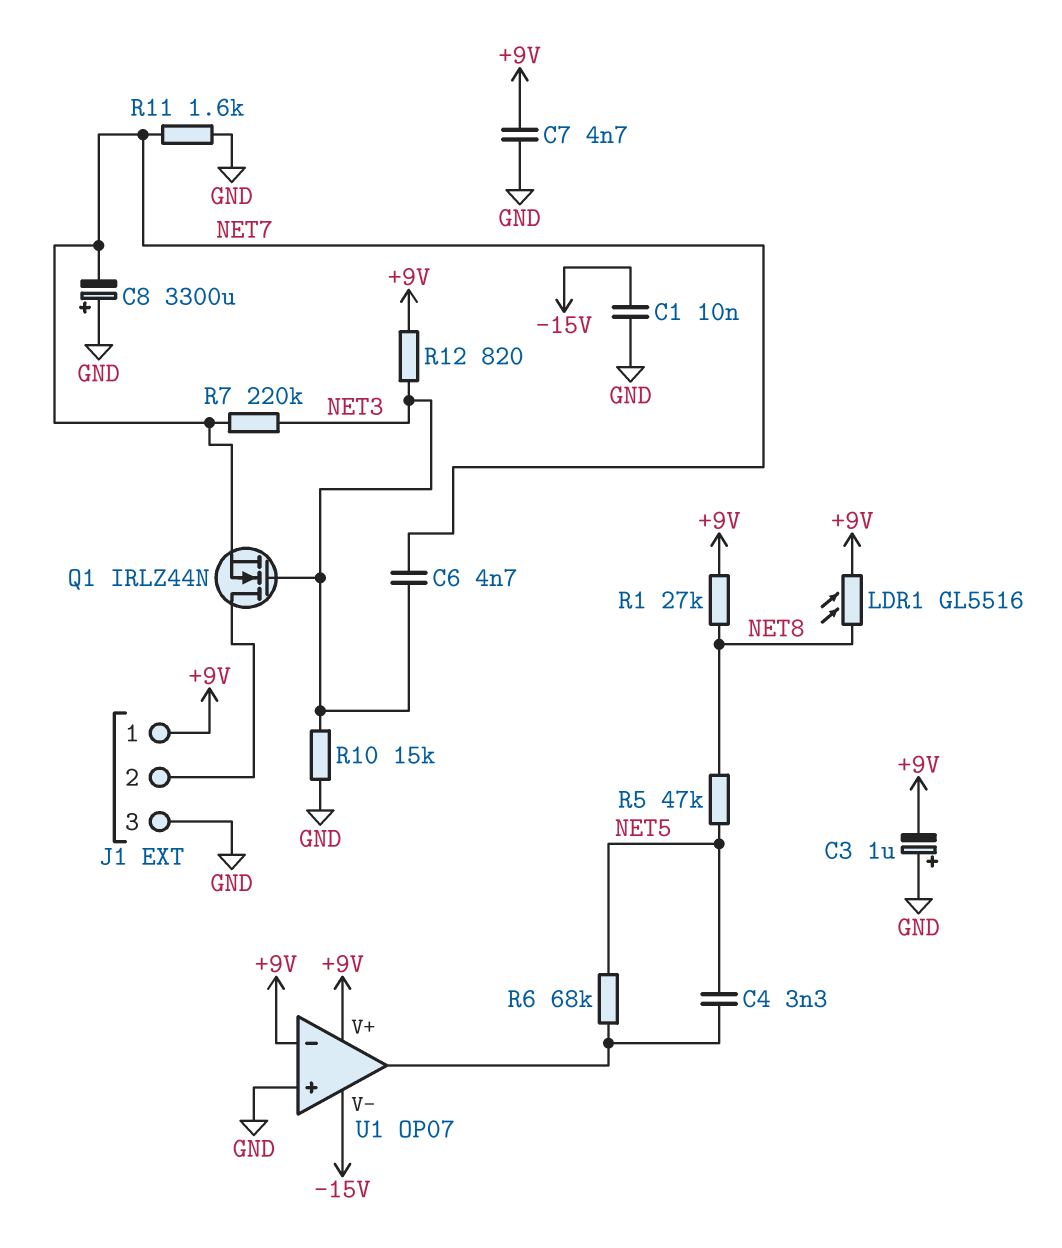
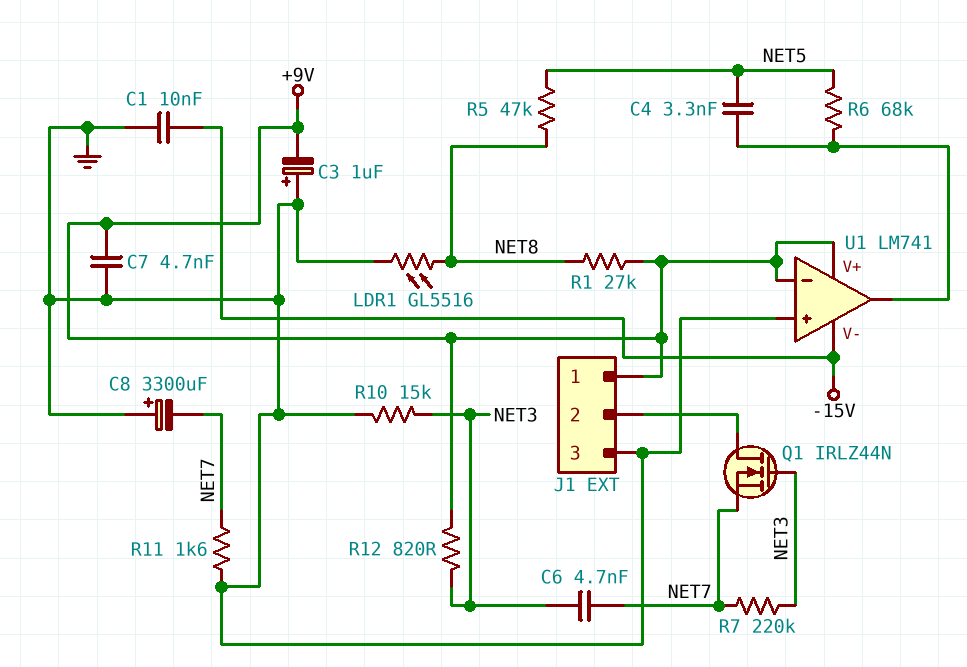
LDR1: GL5516 (+9V, NET8) -> GL5516 (GND, NET8)
U1: OP07 -> LM741

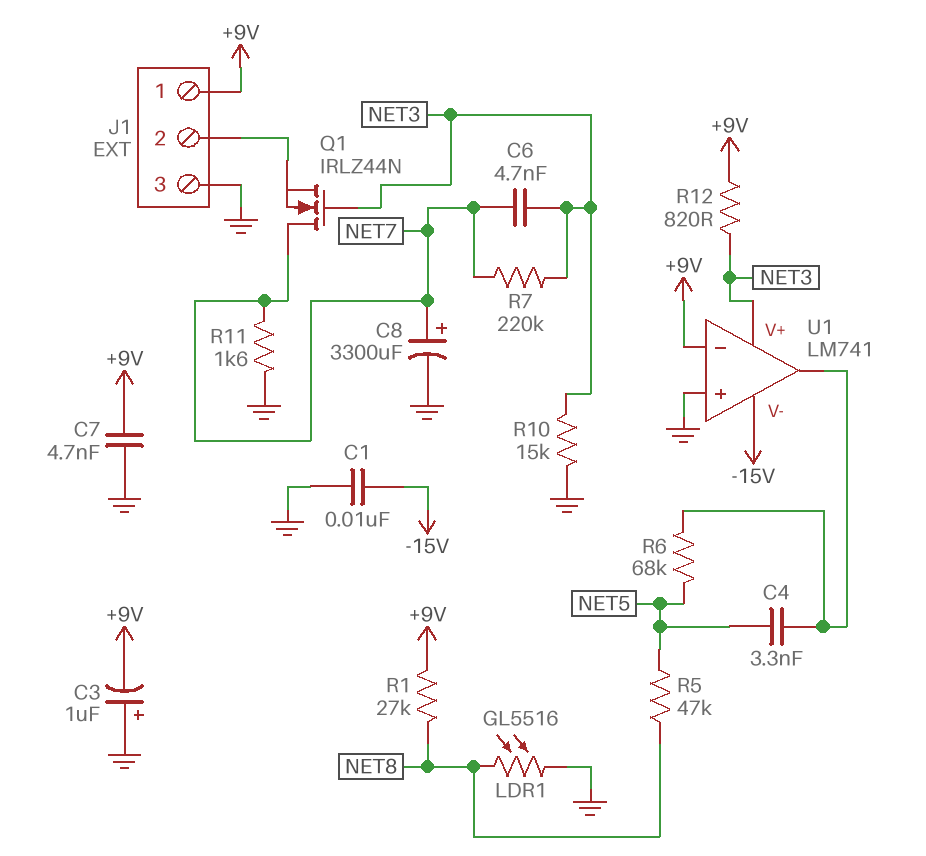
C8: 3300uF (plus GND, minus NET7) -> 3300uF (plus NET7, minus GND)
Q1: NMOS IRLZ44N (G NET3, D J1/2, S NET7) -> NMOS IRLZ44N (G NET3, D NET7, S J1/2)
U1 pin V+: +9V -> NET3

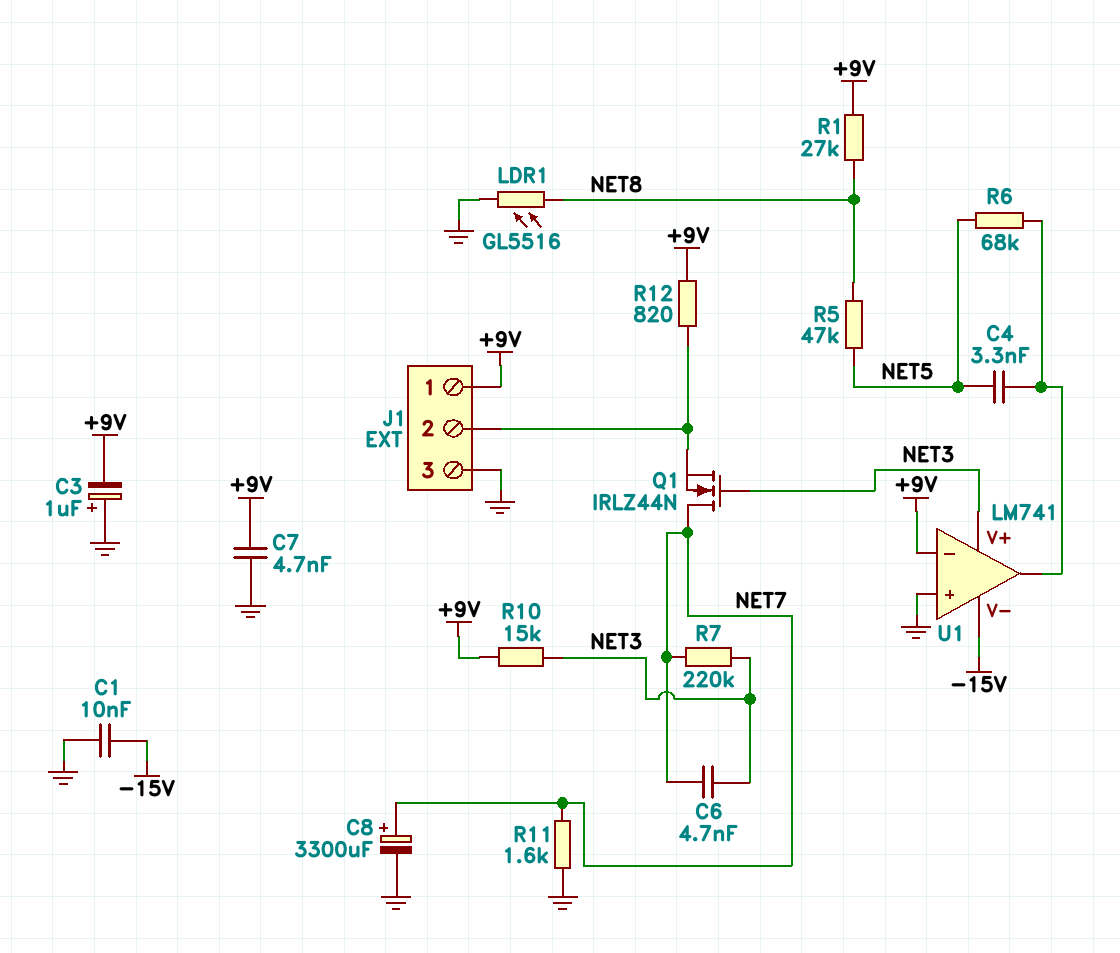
R10: 15k (GND, NET3) -> 15k (+9V, NET3)
R12: 820 (+9V, NET3) -> 820 (+9V, J1/2)

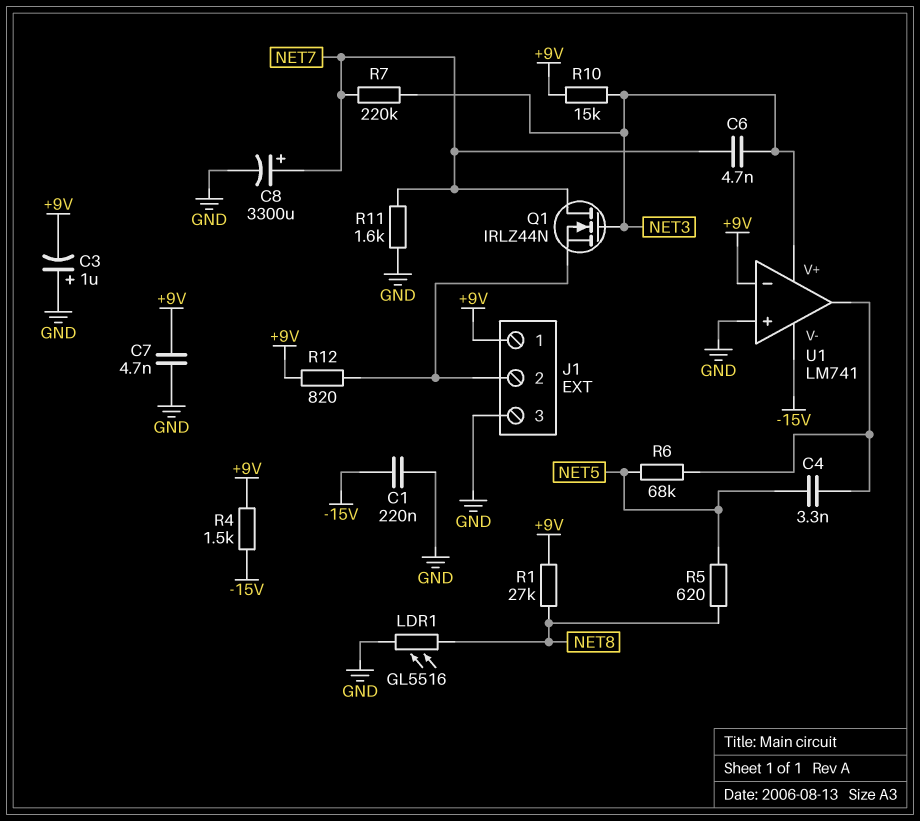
C1: 10nF (-15V, GND) -> 220nF (-15V, GND)
R4: none -> 1.5k (+9V, -15V)
R5: 47k (NET5, NET8) -> 620 (NET5, NET8)

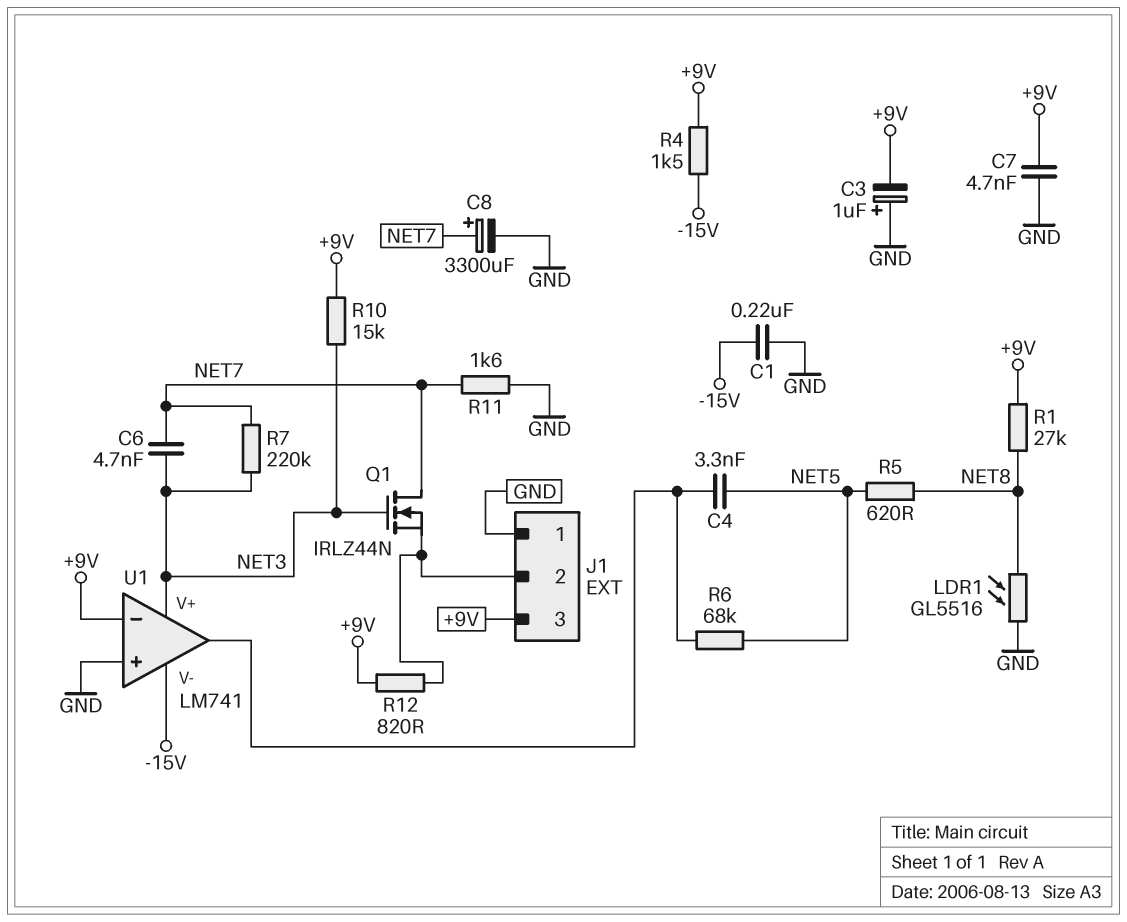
J1 pin 1: +9V -> GND
J1 pin 3: GND -> +9V

